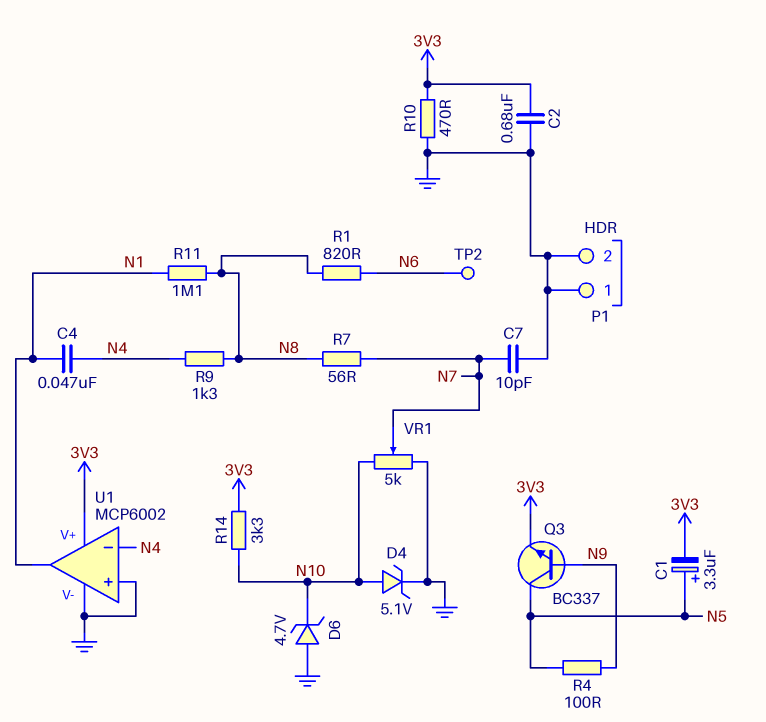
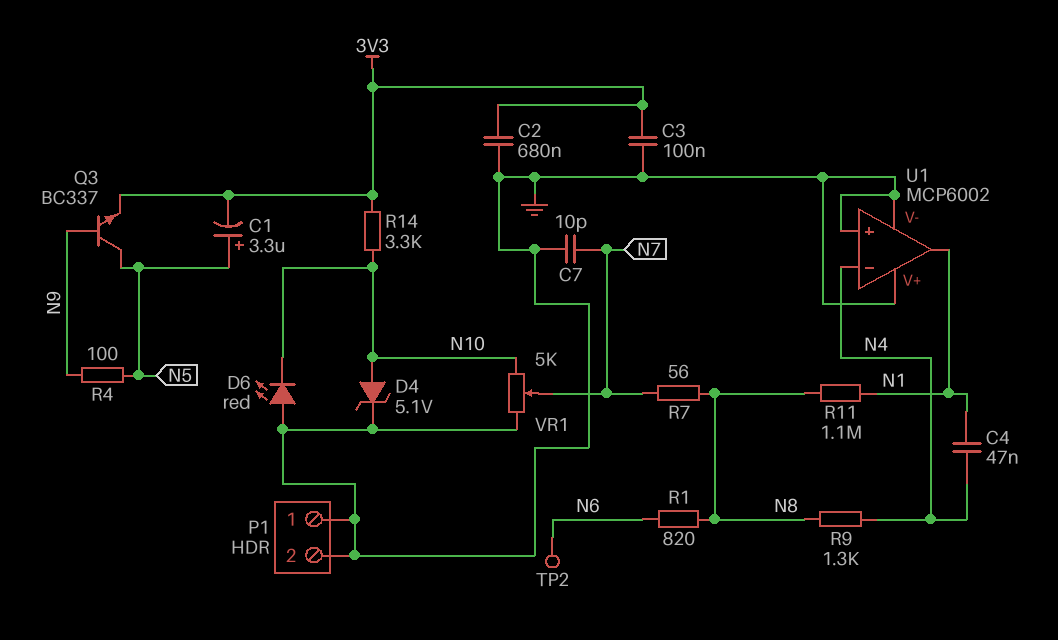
C3: none -> 100nF (3V3, GND)
D6: zener 4.7V (A GND, K N10) -> LED red (A GND, K N10)
R10: 470 (3V3, GND) -> none
U1 pin V+: 3V3 -> GND

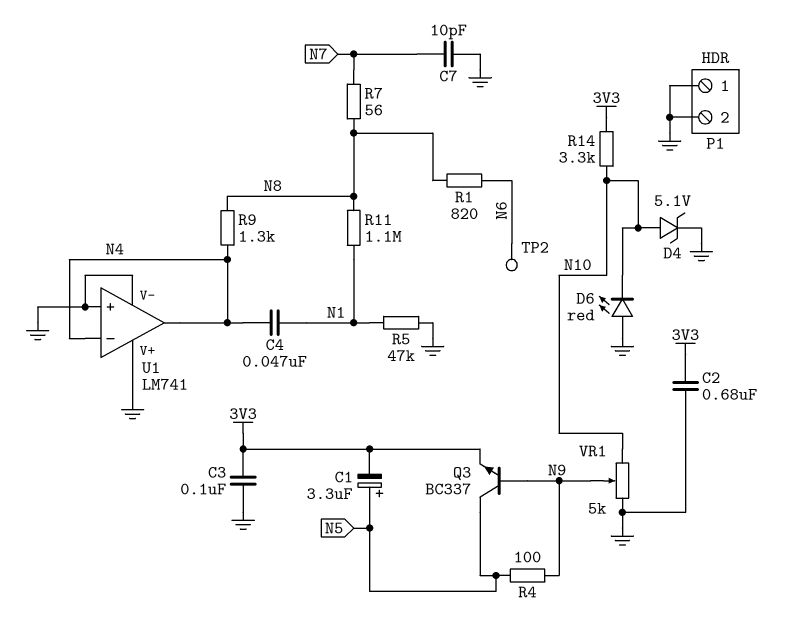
R5: none -> 47k (GND, N1)
U1: MCP6002 -> LM741
U1 pin out: N1 -> N4
VR1: 5k (GND, N10, wiper N7) -> 5k (GND, N10, wiper N9)

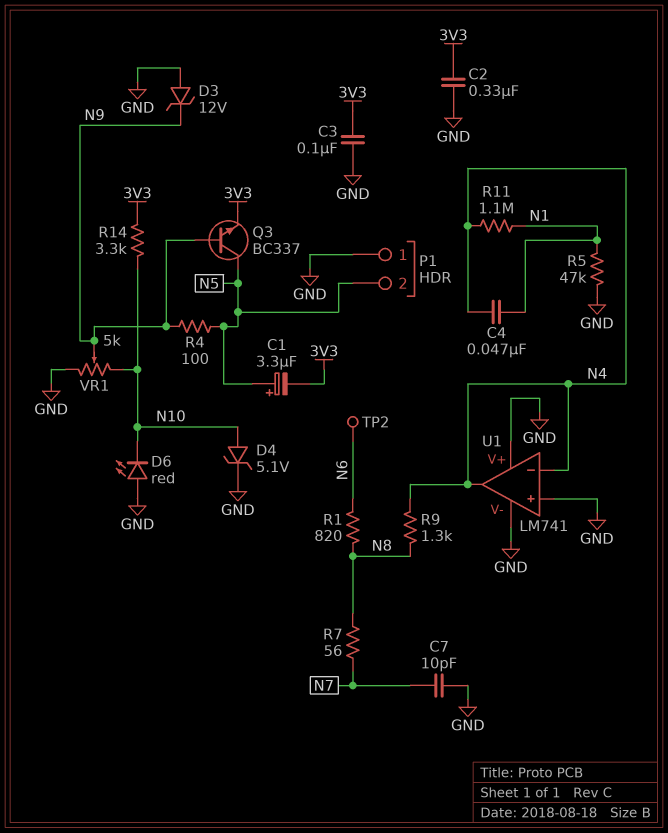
C2: 680nF (3V3, GND) -> 330nF (3V3, GND)
D3: none -> zener 12V (A GND, K N9)
P1 pin 2: GND -> N5
R11: 1.1M (N1, N8) -> 1.1M (N1, N4)

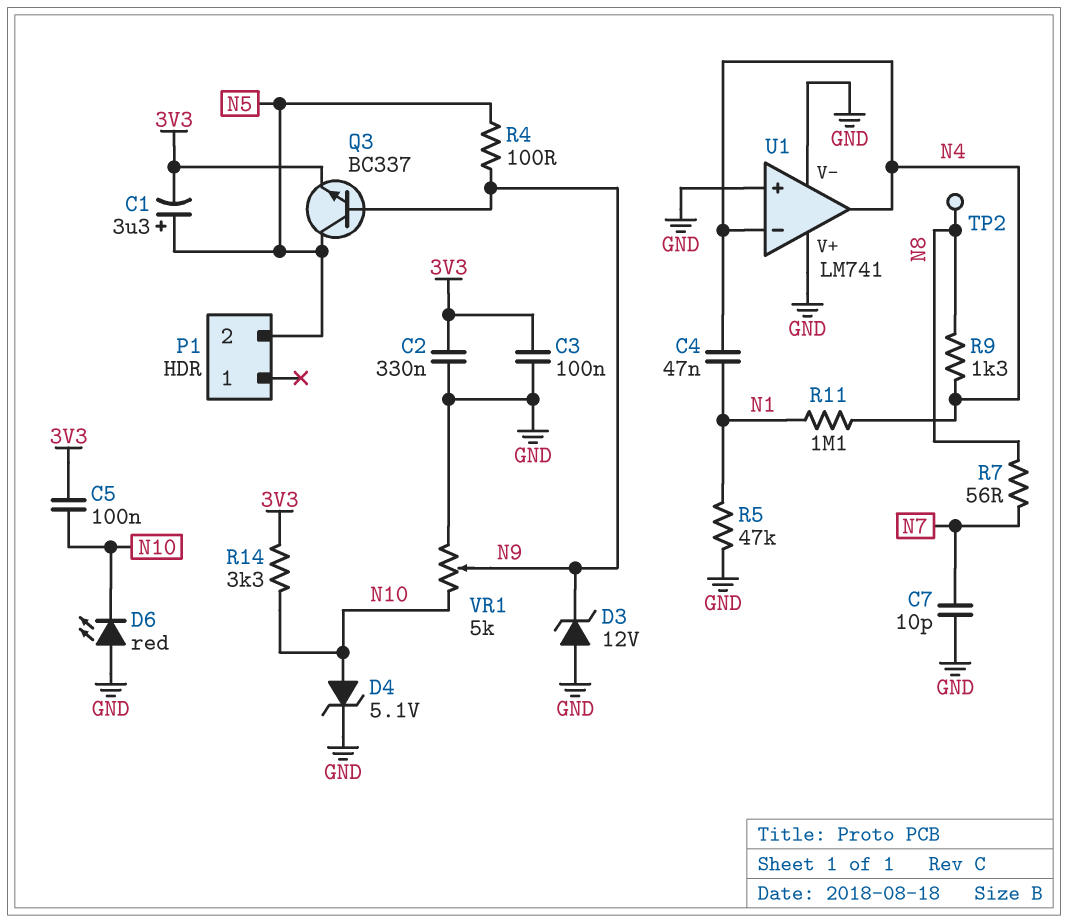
C5: none -> 100nF (3V3, N10)
P1 pin 1: GND -> none
R1: 820 (N6, N8) -> none
TP2: test point (N6) -> test point (N8)

